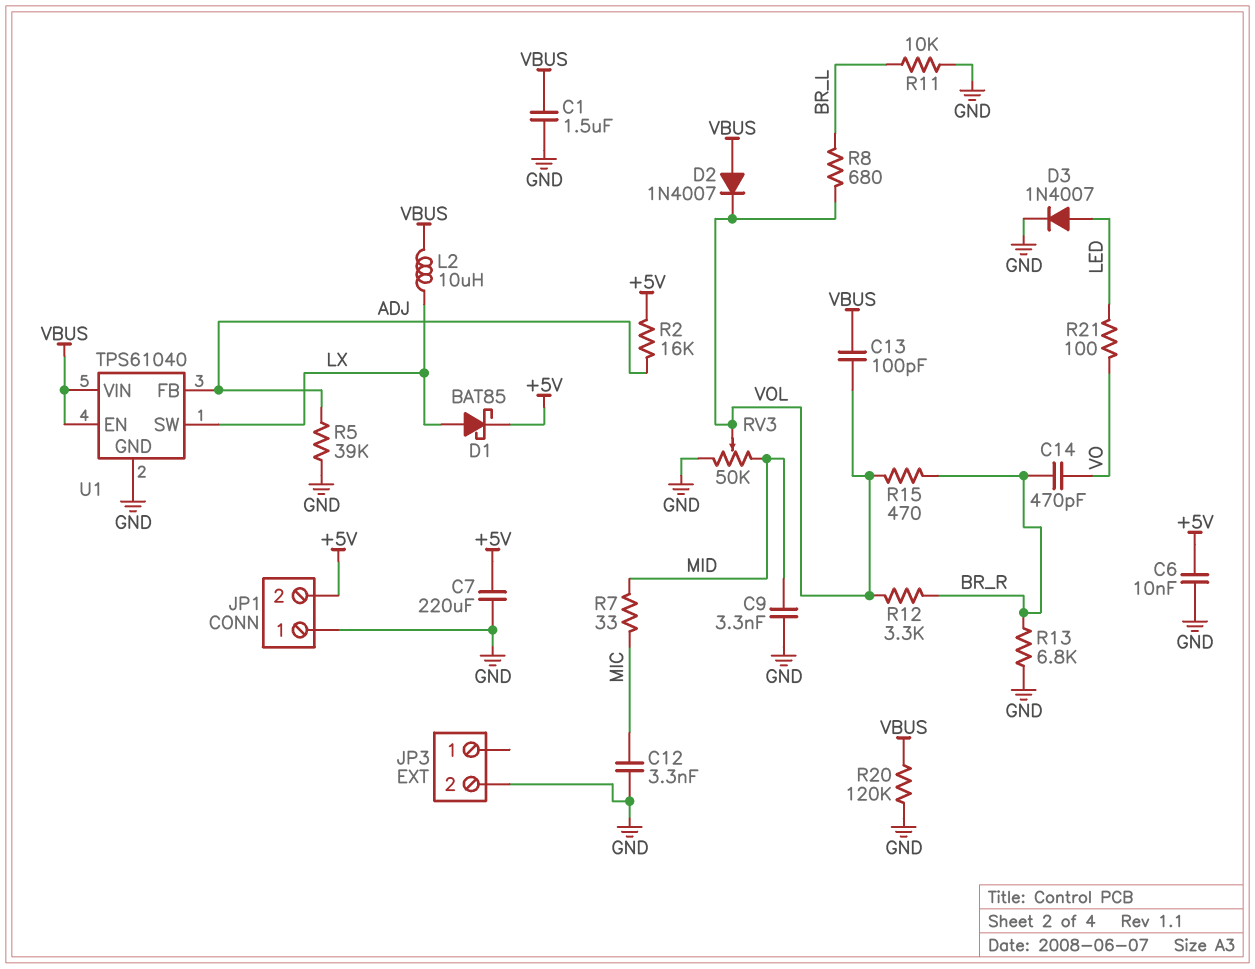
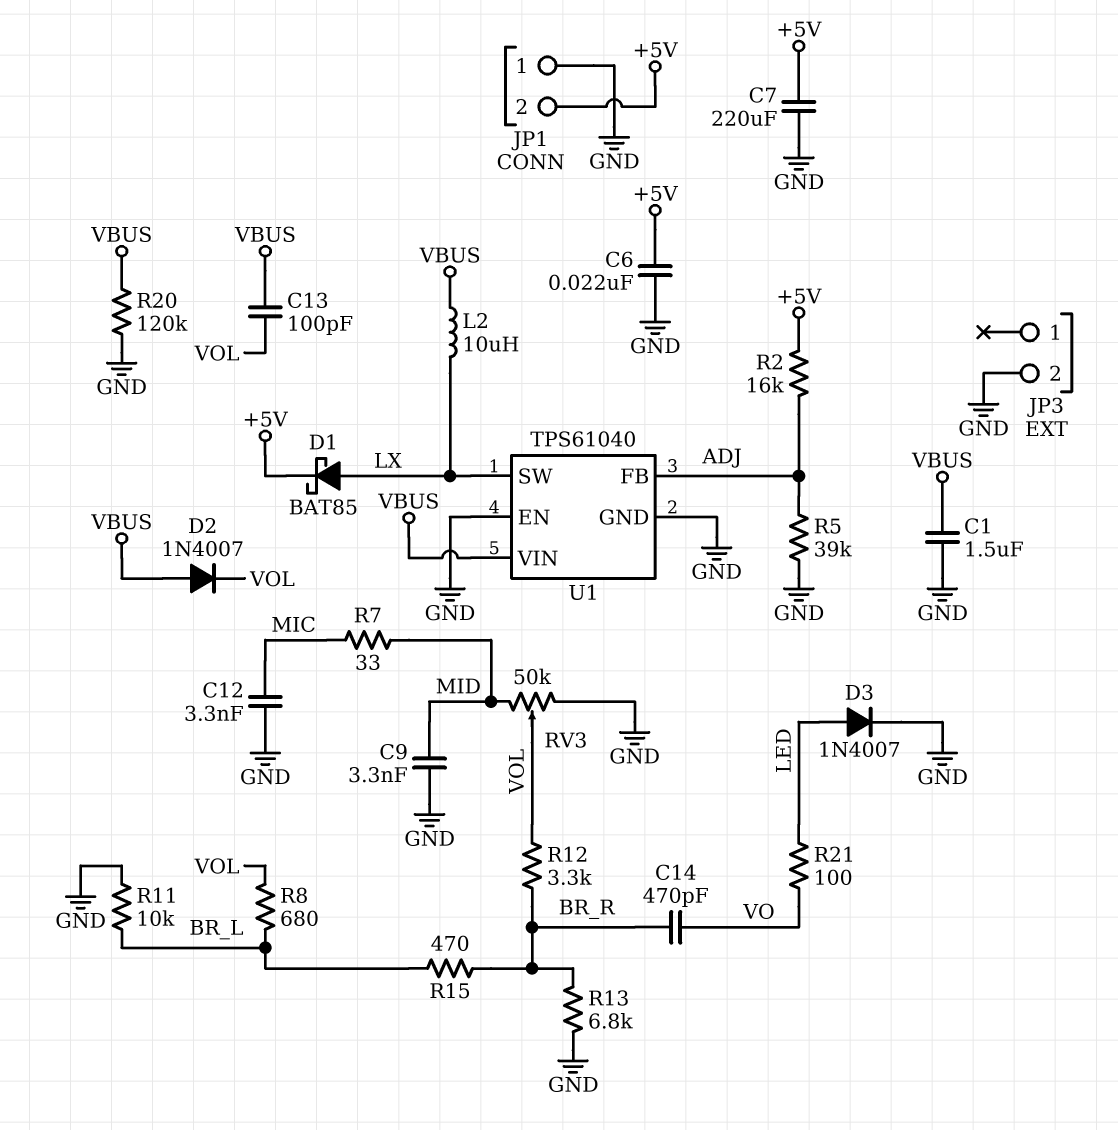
C6: 10nF (+5V, GND) -> 22nF (+5V, GND)
R15: 470 (BR_R, VOL) -> 470 (BR_L, BR_R)
U1 pin EN: VBUS -> GND

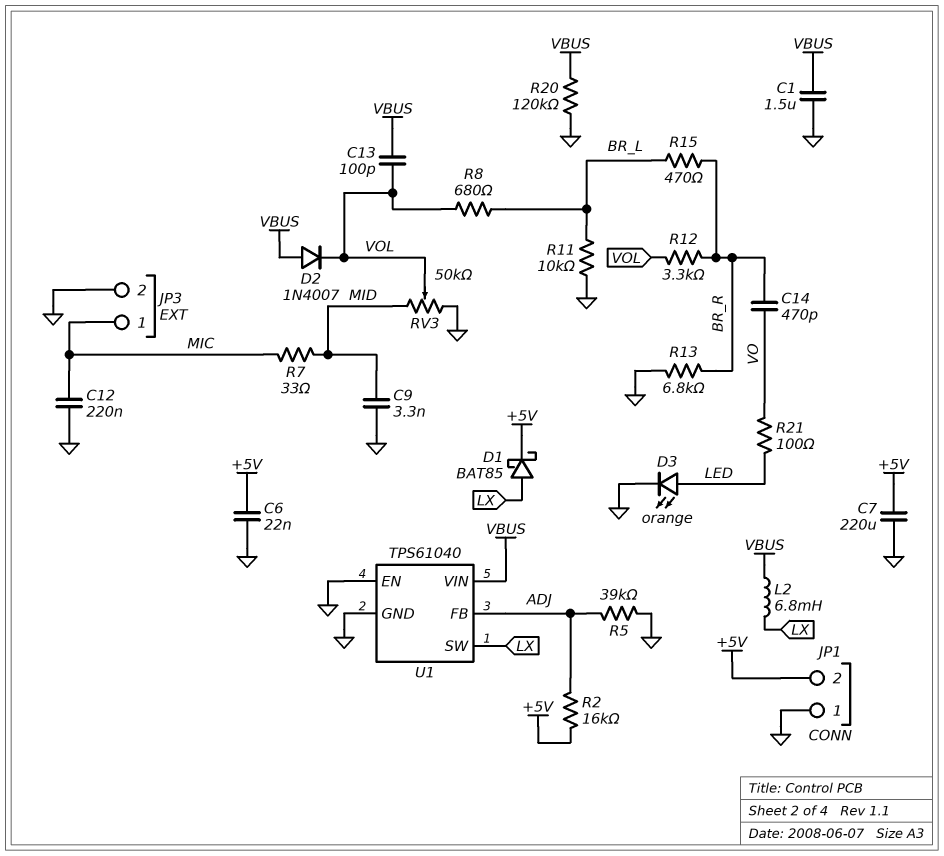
C12: 3.3nF (GND, MIC) -> 220nF (GND, MIC)
D3: diode 1N4007 (A LED, K GND) -> LED orange (A LED, K GND)
JP3 pin 1: none -> MIC
L2: 10uH (LX, VBUS) -> 6.8mH (LX, VBUS)

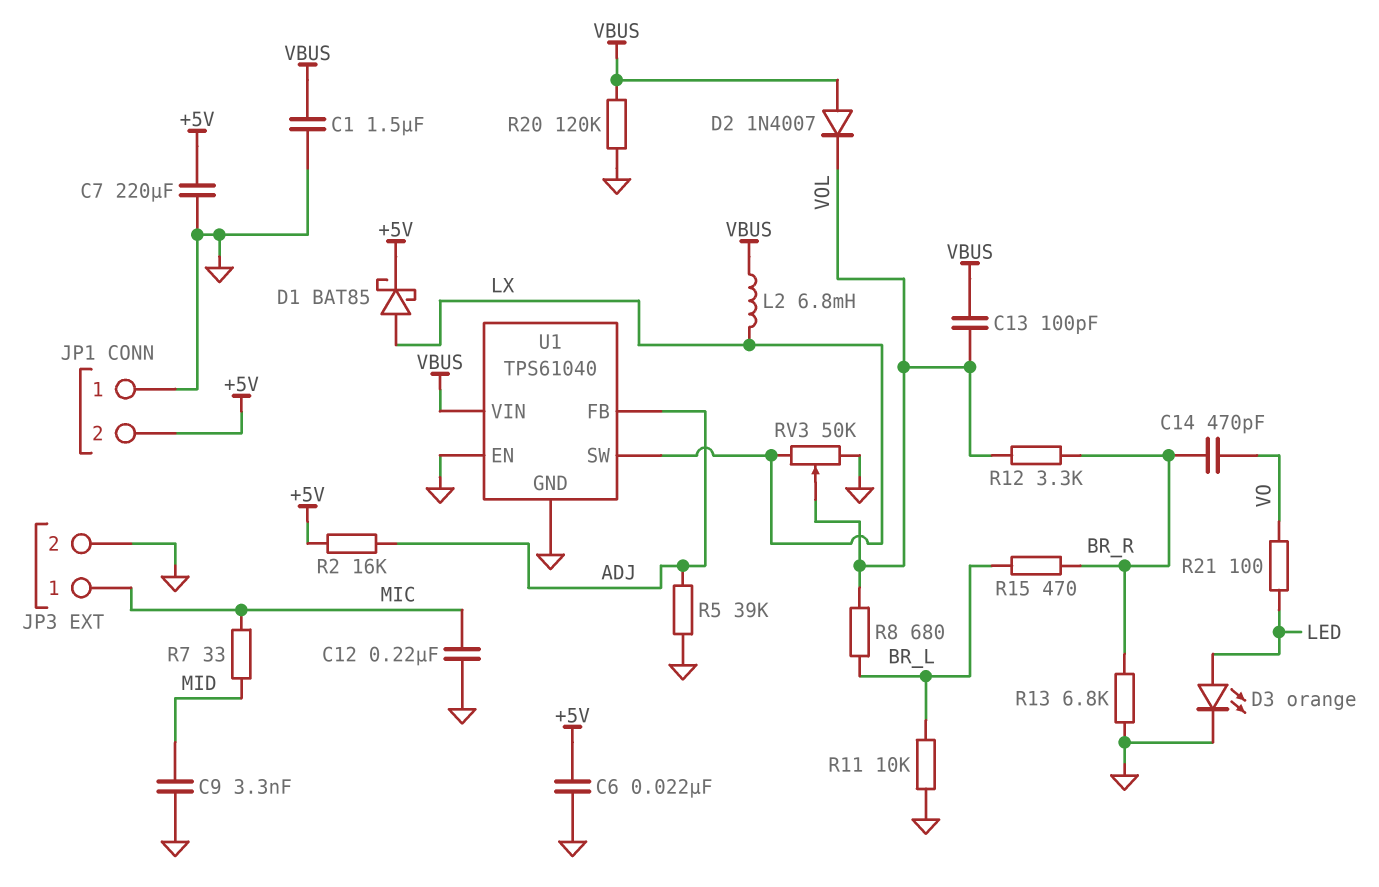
RV3: 50k (GND, MID, wiper VOL) -> 50k (GND, LX, wiper VOL)

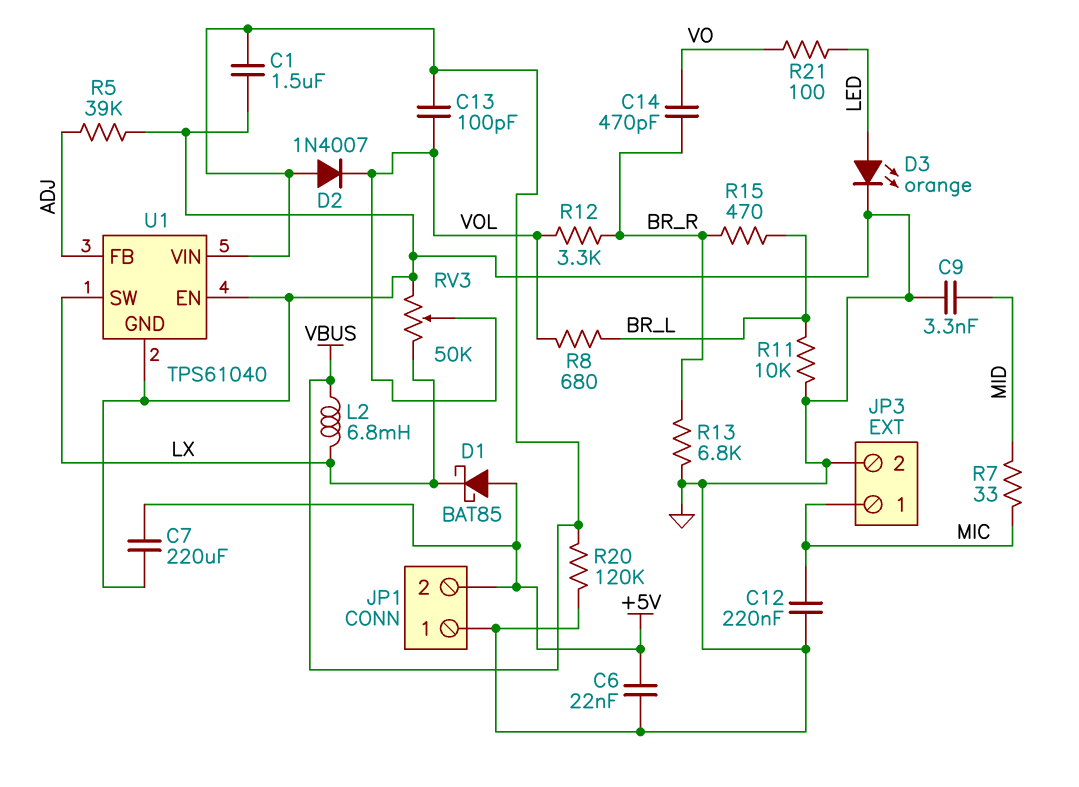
D1: schottky BAT85 (A LX, K +5V) -> schottky BAT85 (A +5V, K LX)
R2: 16k (+5V, ADJ) -> none

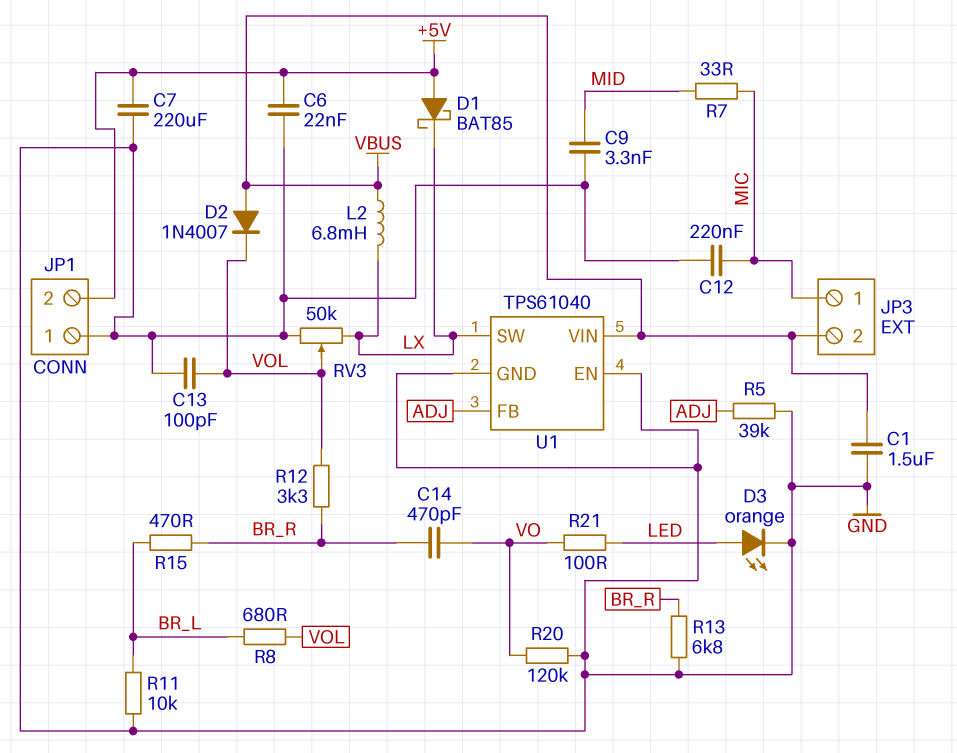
C13: 100pF (VBUS, VOL) -> 100pF (GND, VOL)
JP3 pin 2: GND -> VBUS
R20: 120k (GND, VBUS) -> 120k (GND, VO)

